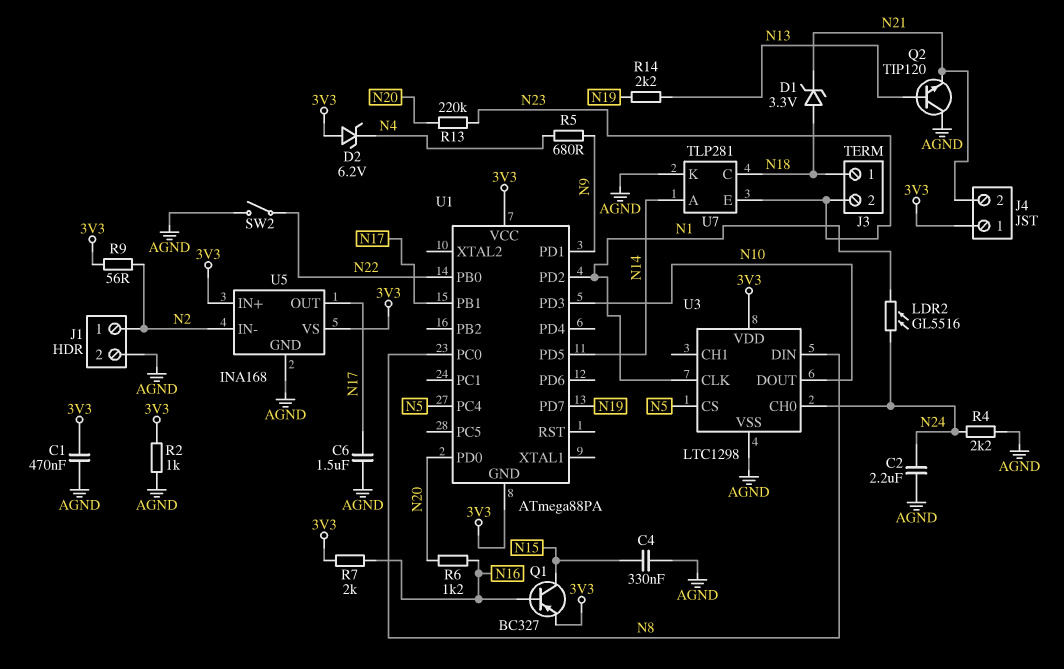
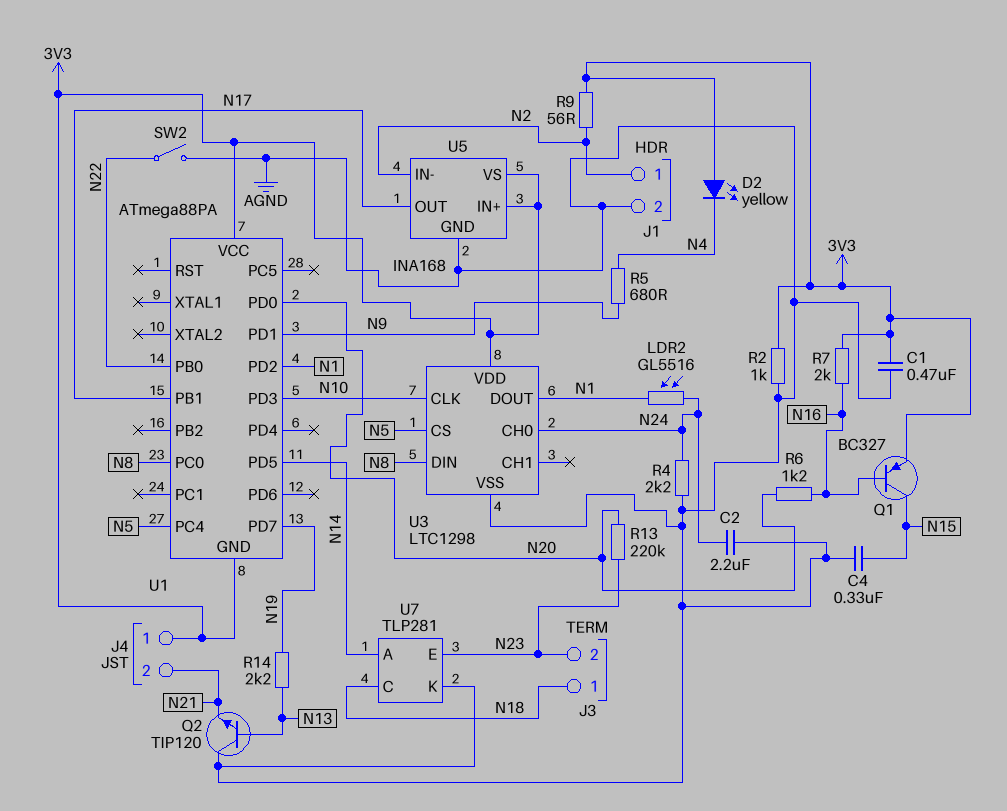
C6: 1.5uF (AGND, N17) -> none
D1: zener 3.3V (A N18, K N21) -> none
D2: zener 6.2V (A 3V3, K N4) -> LED yellow (A 3V3, K N4)
U3 pin CLK: N1 -> N10
U3 pin DOUT: N10 -> N1

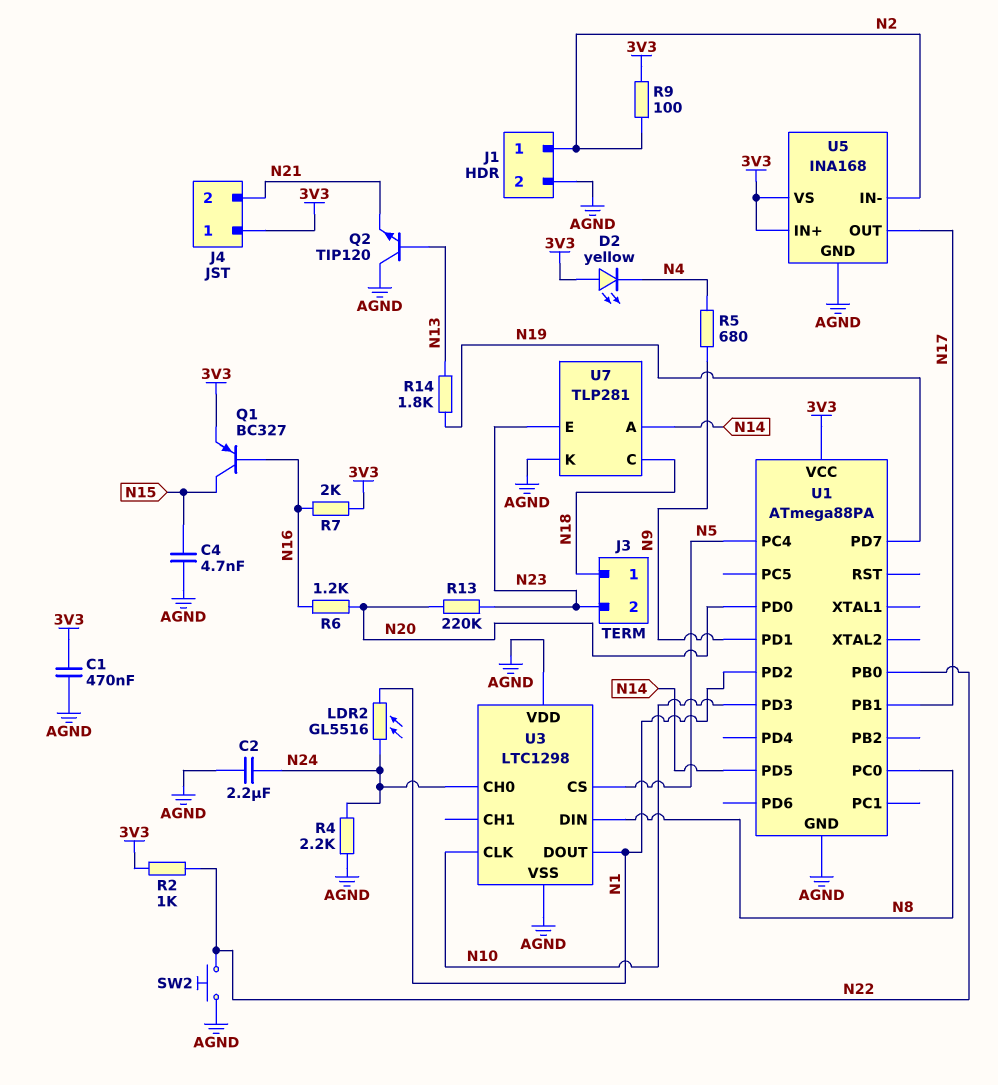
C4: 330nF (AGND, N15) -> 4.7nF (AGND, N15)
R2: 1k (3V3, AGND) -> 1k (3V3, N22)
R9: 56 (3V3, N2) -> 100 (3V3, N2)
R14: 2.2k (N13, N19) -> 1.8k (N13, N19)
SW2: switch (AGND, N22) -> button (AGND, N22)
U1 pin GND: 3V3 -> AGND
U3 pin VDD: 3V3 -> AGND

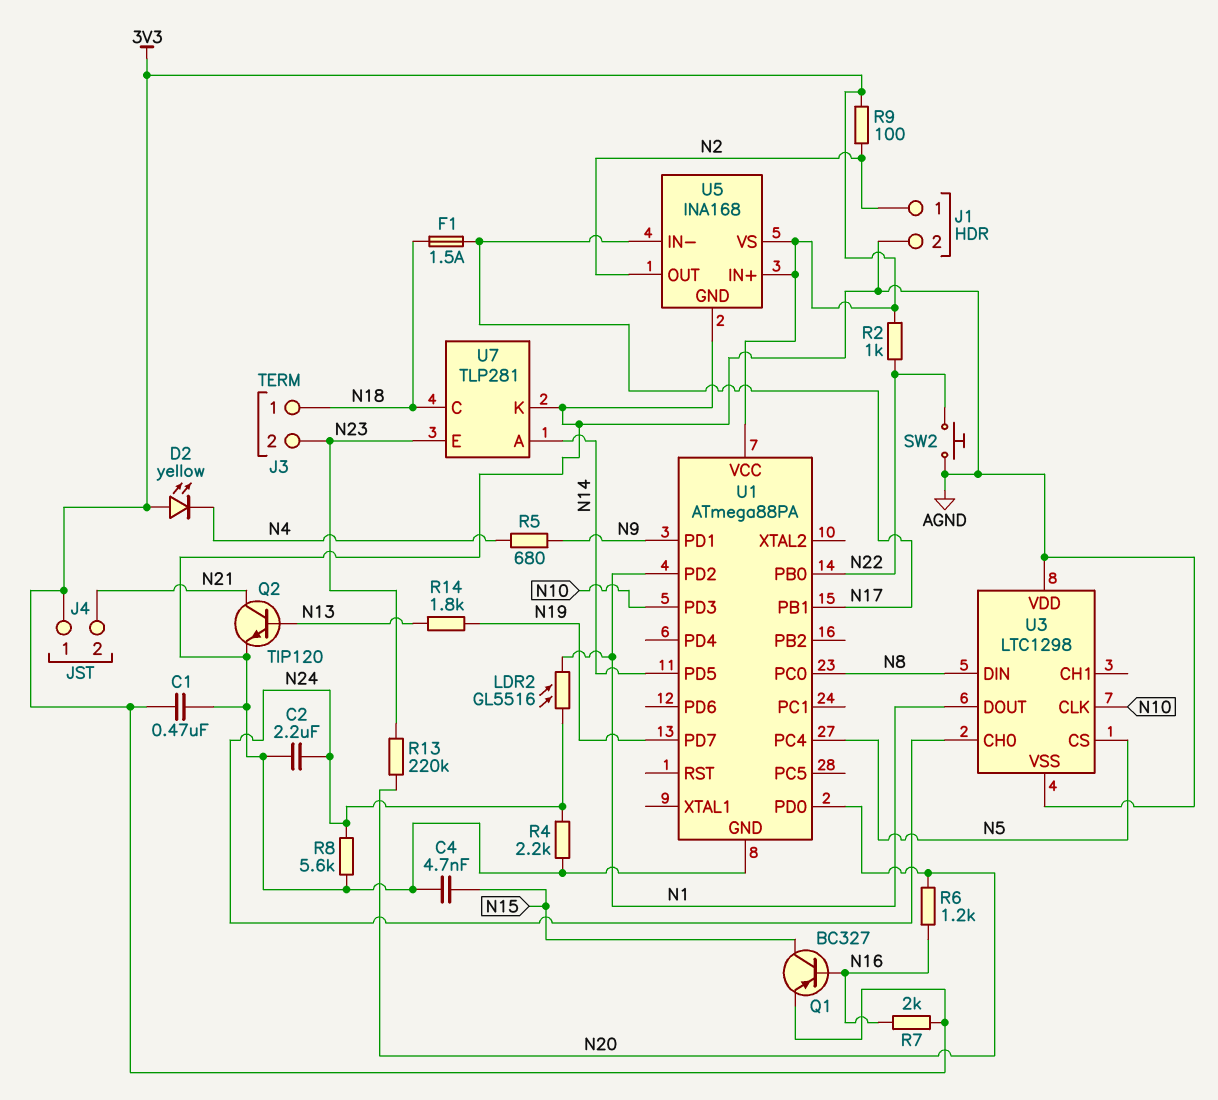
F1: none -> 1.5A (N17, N18)
Q2: NPN TIP120 (B N13, C AGND, E N21) -> NPN TIP120 (B N13, C N21, E AGND)
R8: none -> 5.6k (AGND, N24)
U5 pin IN-: N2 -> N17
U5 pin OUT: N17 -> N2

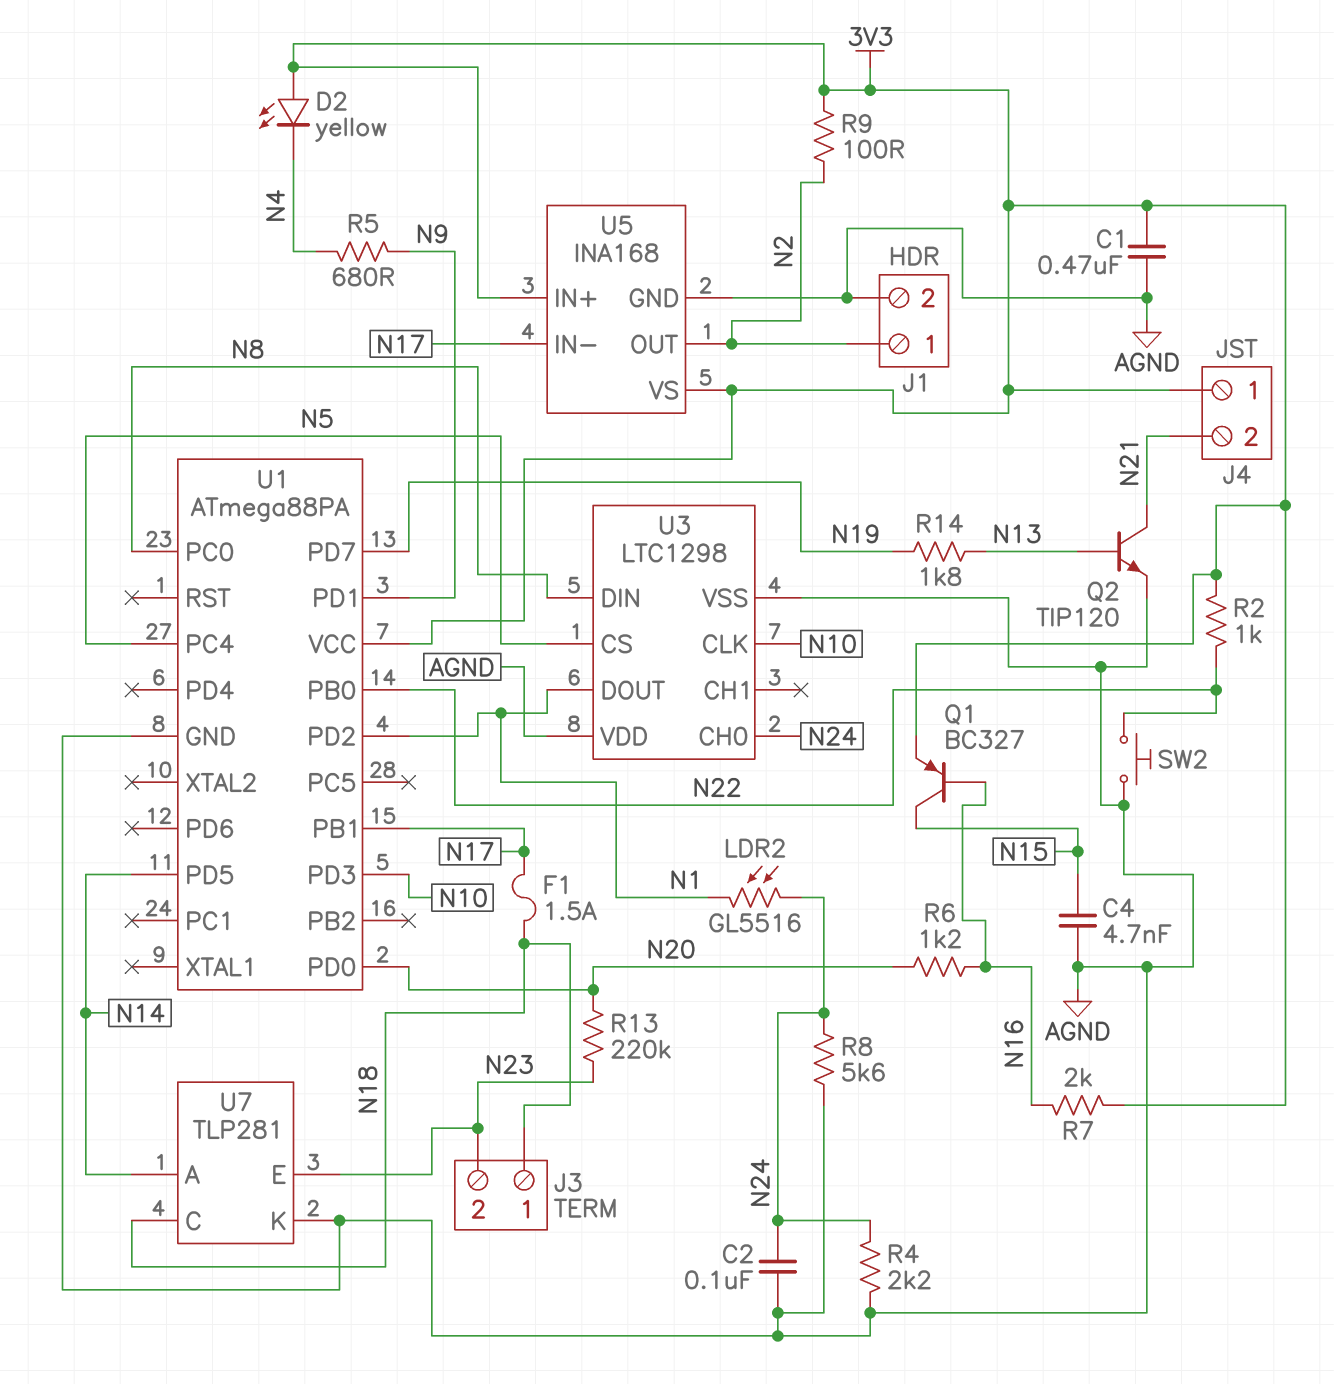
C2: 2.2uF (AGND, N24) -> 100nF (AGND, N24)

